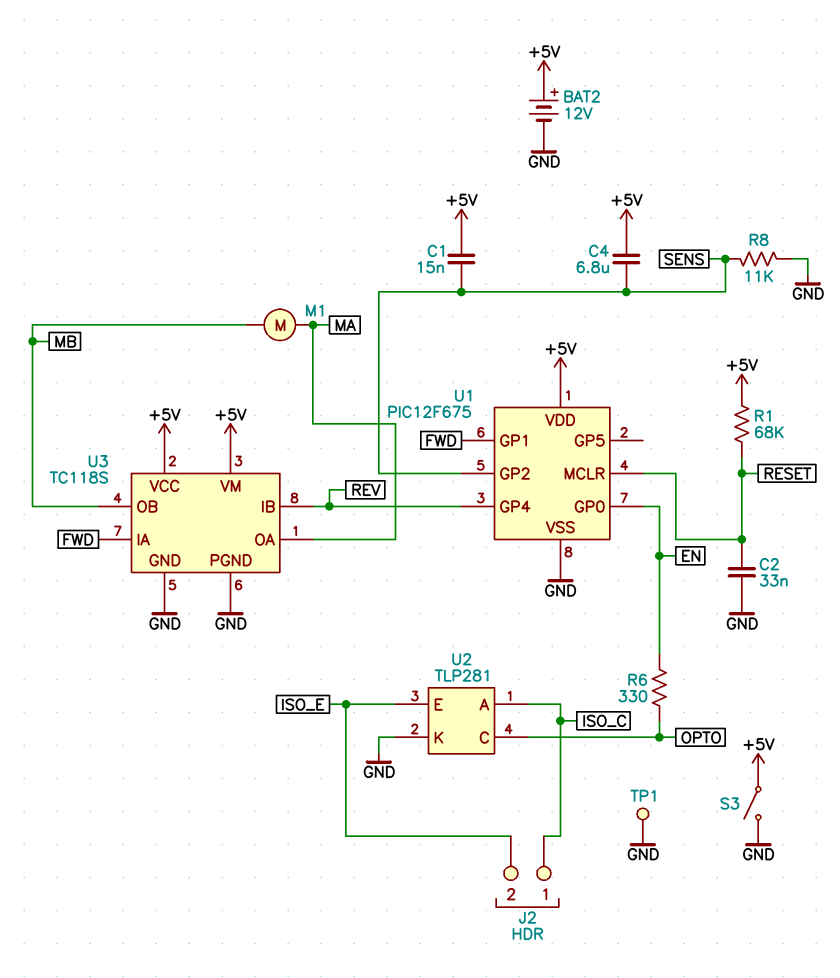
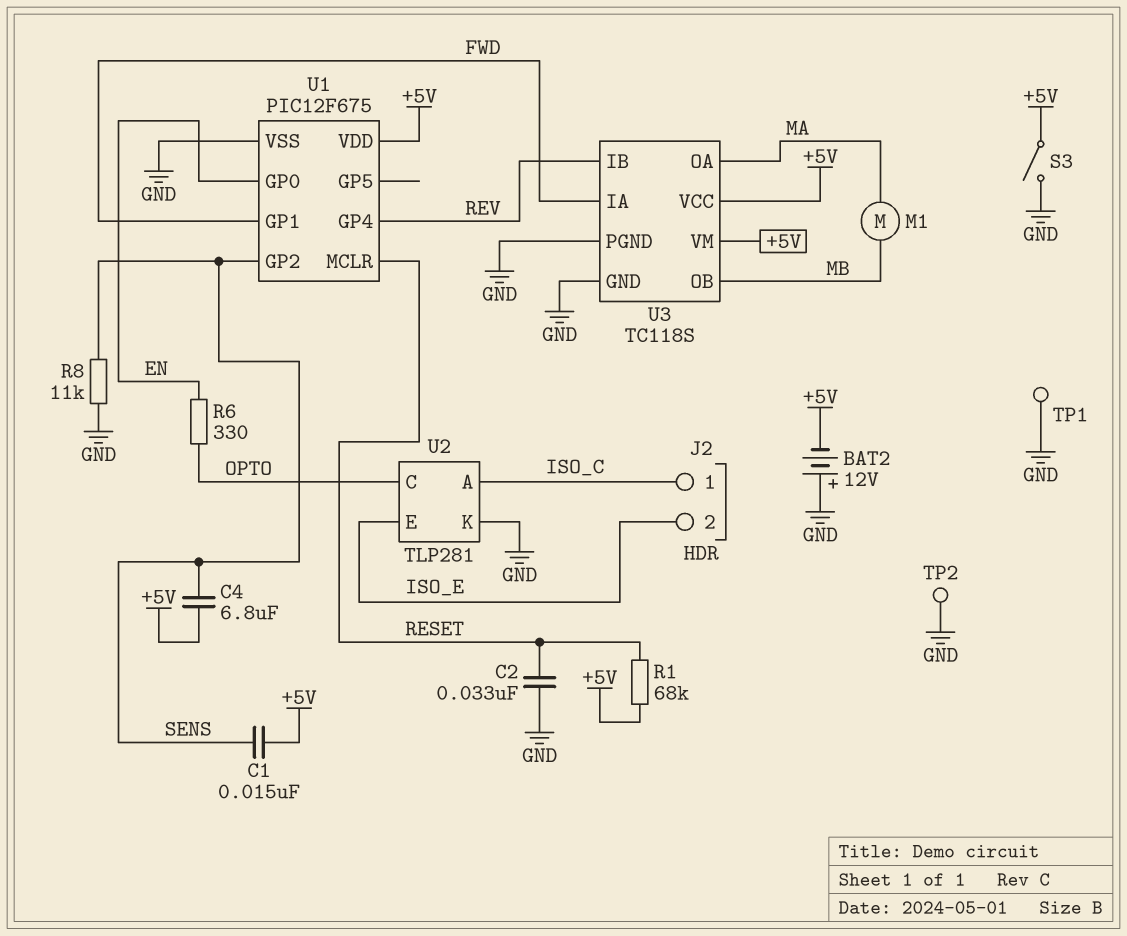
BAT2: 12V (plus +5V, minus GND) -> 12V (plus GND, minus +5V)
TP2: none -> test point (GND)

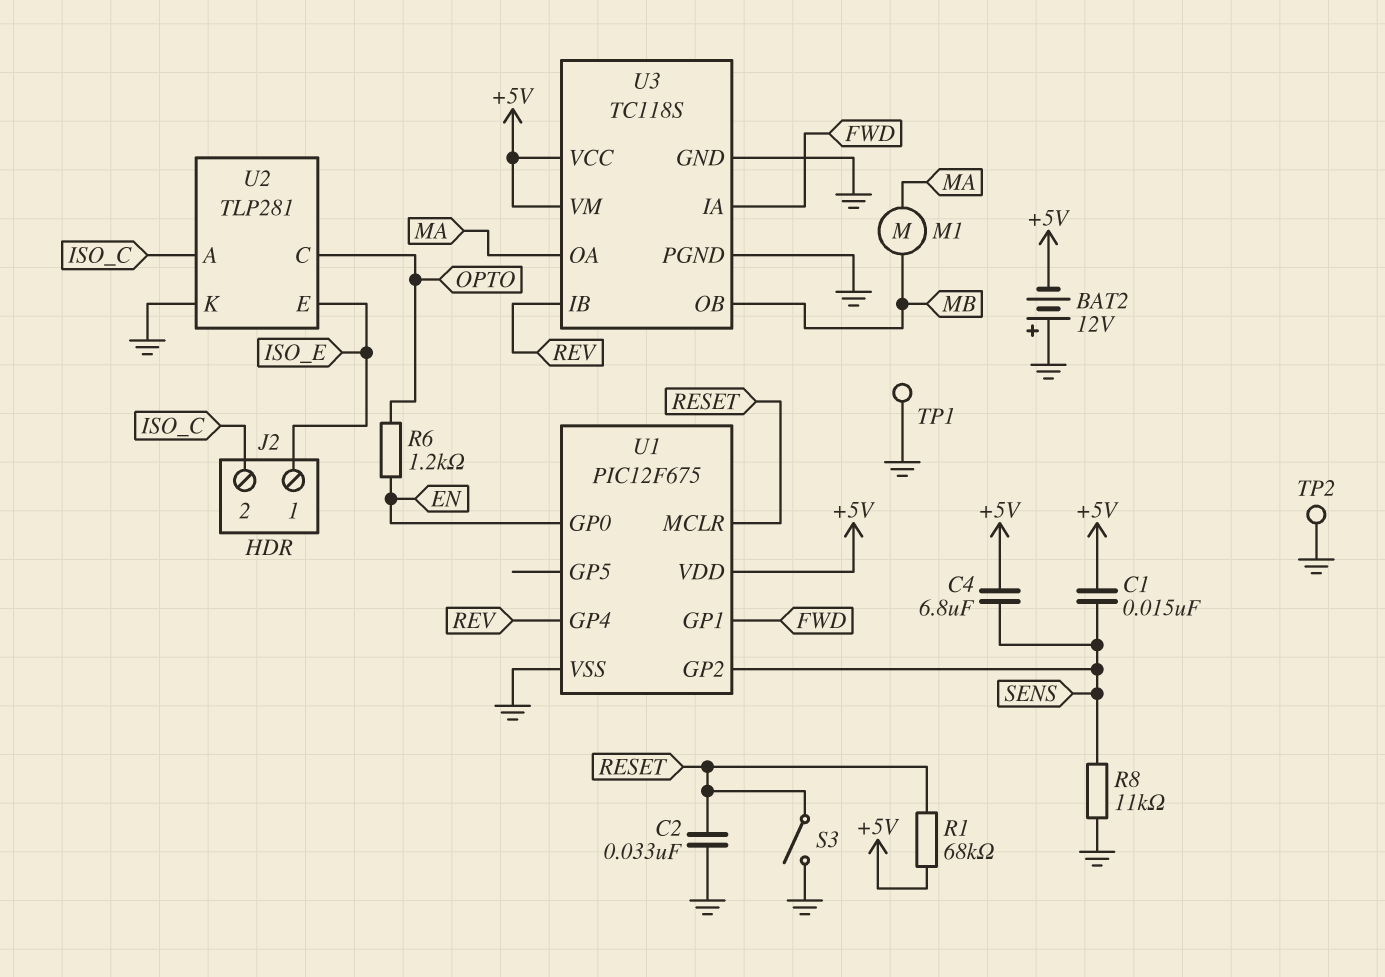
J2 pin 1: ISO_C -> ISO_E
J2 pin 2: ISO_E -> ISO_C
R6: 330 (EN, OPTO) -> 1.2k (EN, OPTO)
S3: switch (+5V, GND) -> switch (GND, RESET)

